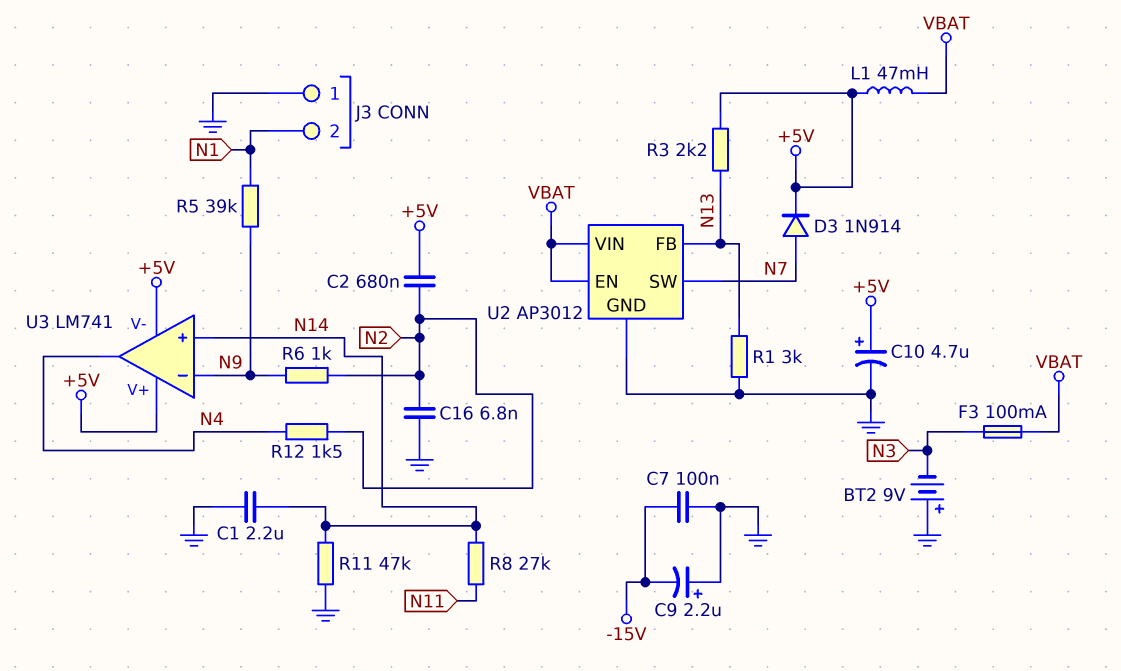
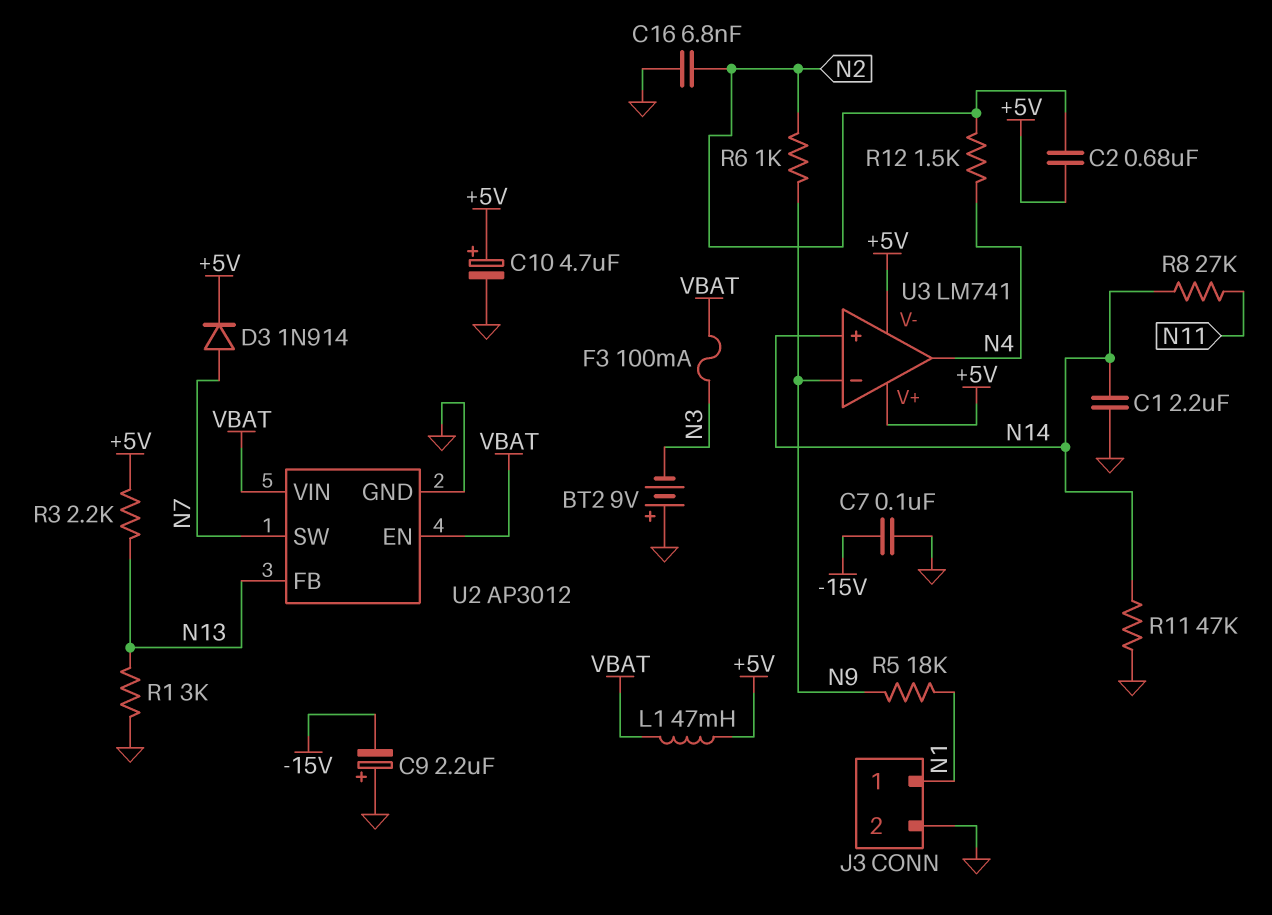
J3 pin 1: GND -> N1
J3 pin 2: N1 -> GND
R5: 39k (N1, N9) -> 18k (N1, N9)

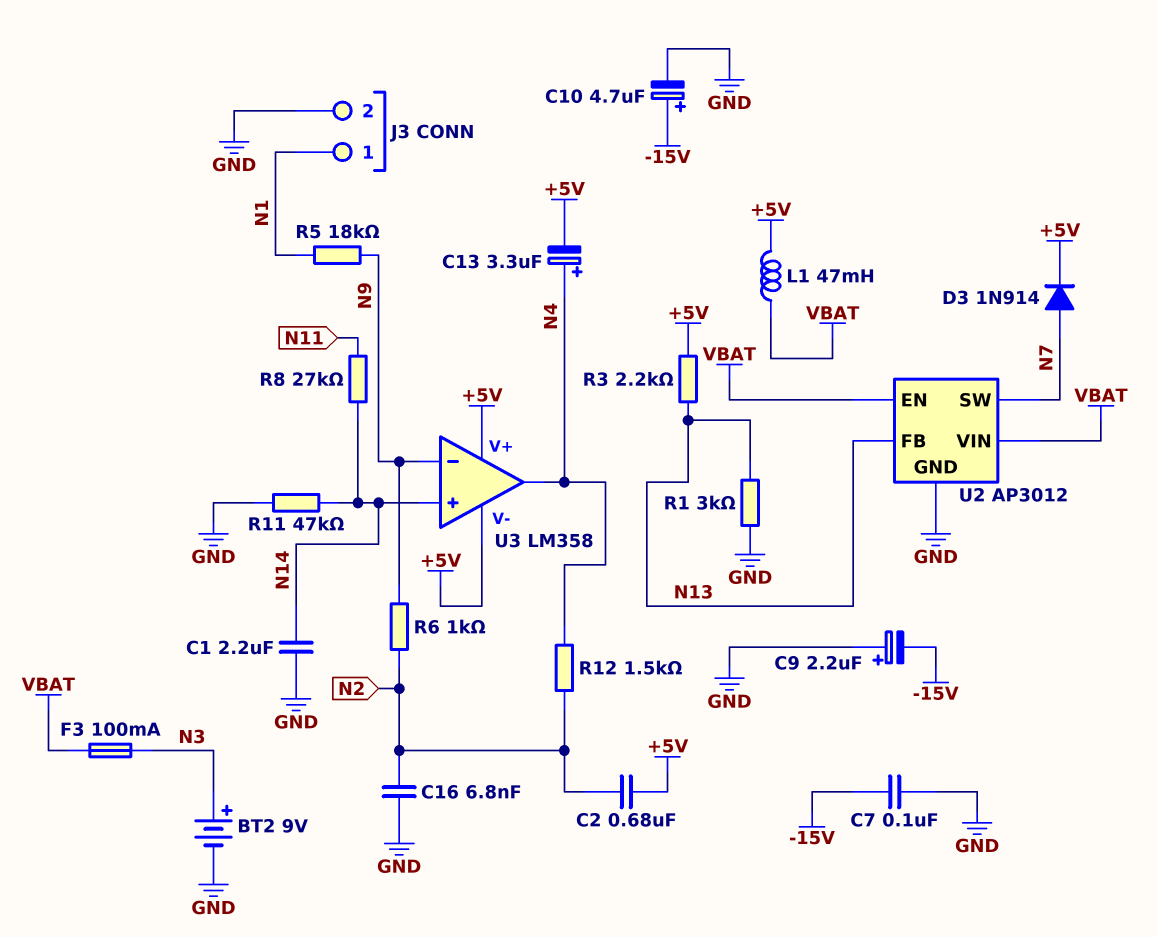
BT2: 9V (plus GND, minus N3) -> 9V (plus N3, minus GND)
C10: 4.7uF (plus +5V, minus GND) -> 4.7uF (plus -15V, minus GND)
C13: none -> 3.3uF (plus N4, minus +5V)
U3: LM741 -> LM358

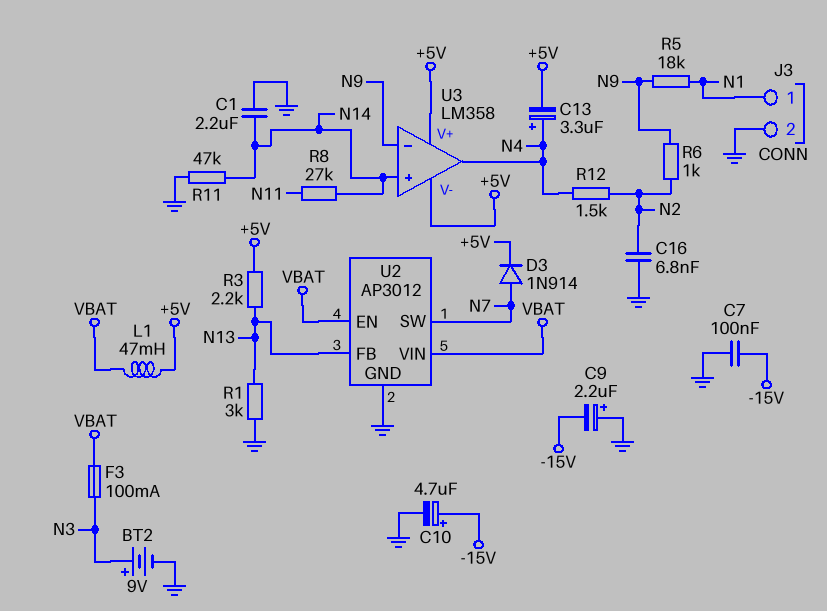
C2: 680nF (+5V, N2) -> none

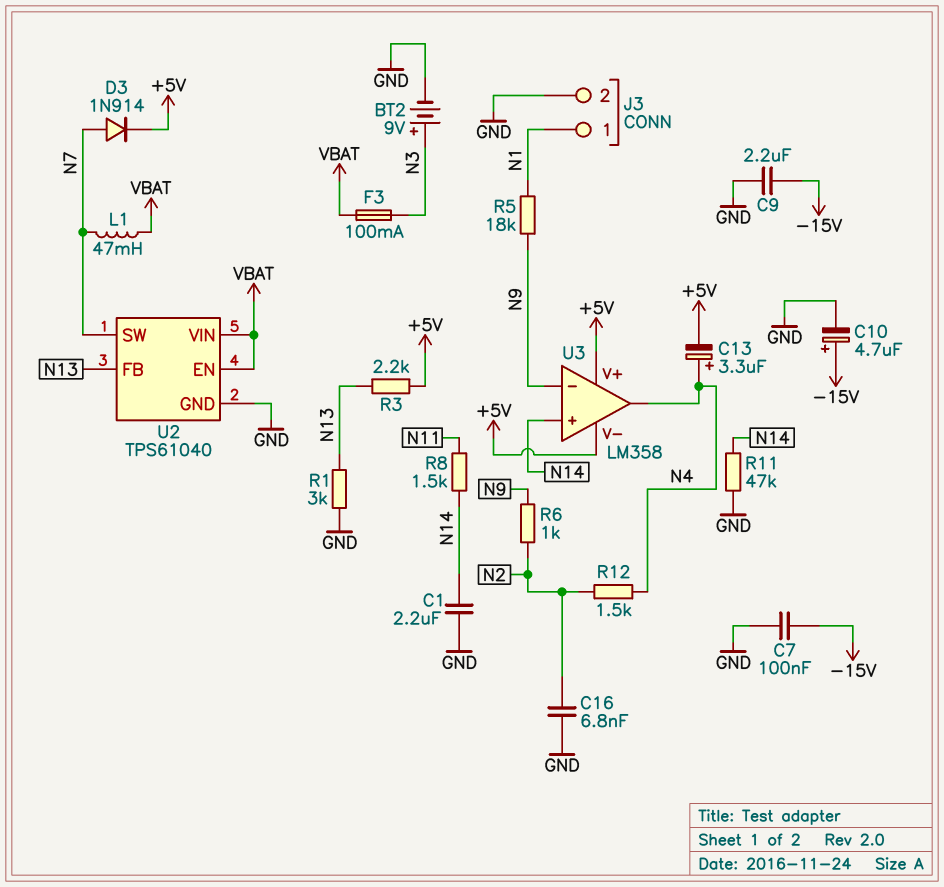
C9: 2.2uF (plus GND, minus -15V) -> 2.2uF (-15V, GND)
L1: 47mH (+5V, VBAT) -> 47mH (N7, VBAT)
R8: 27k (N11, N14) -> 1.5k (N11, N14)
U2: AP3012 -> TPS61040

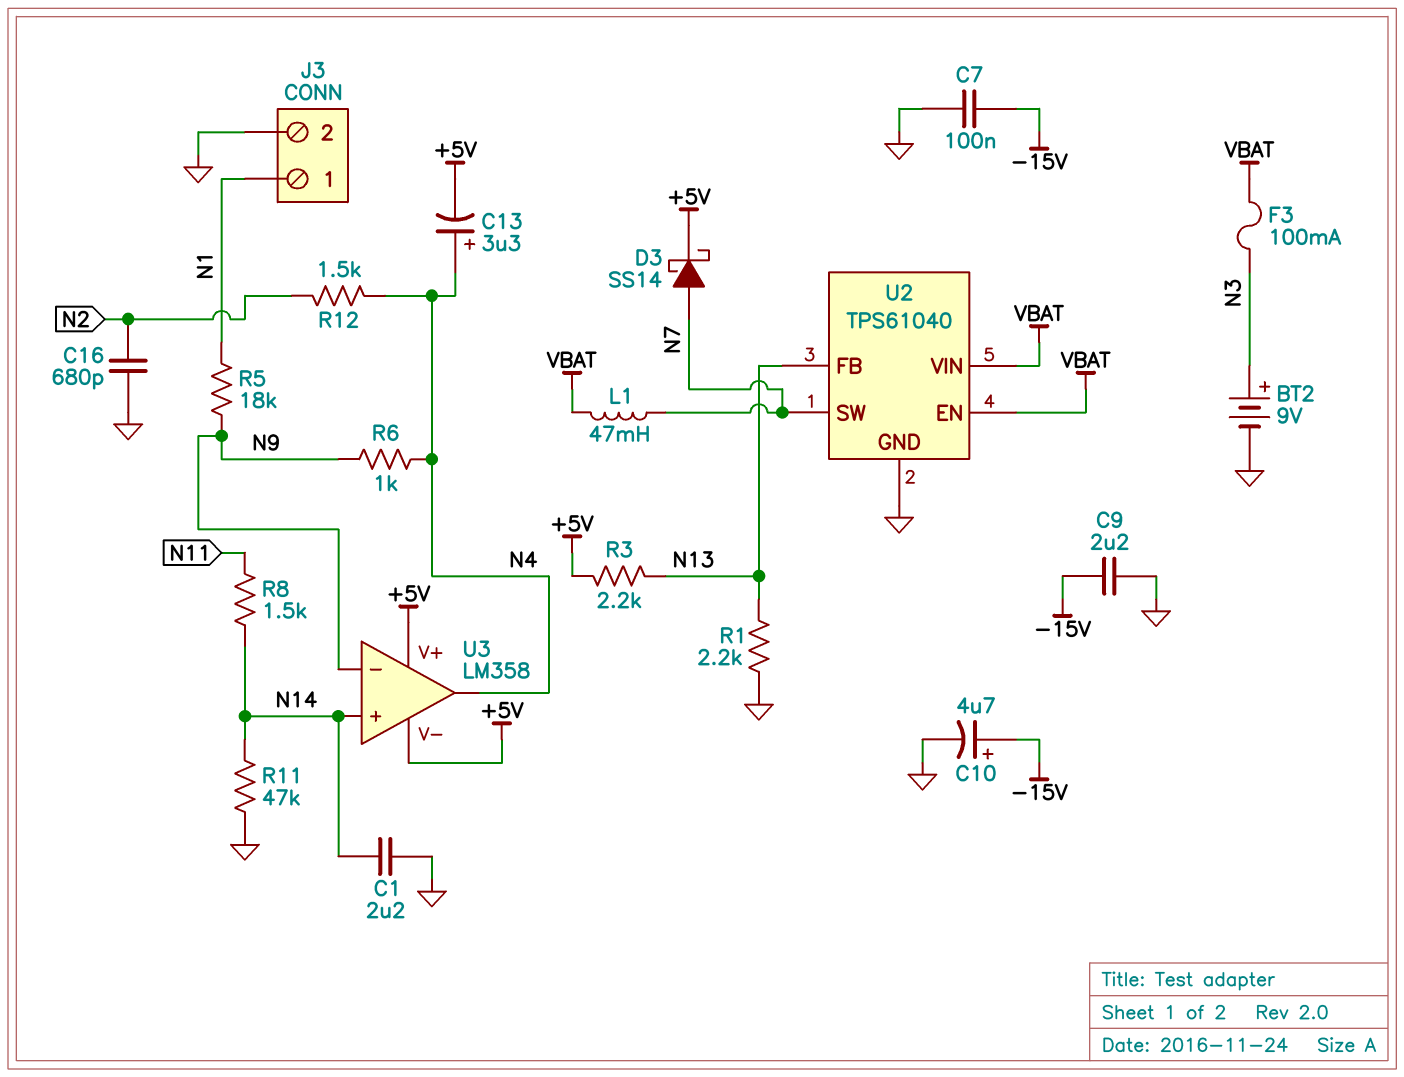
C16: 6.8nF (GND, N2) -> 680pF (GND, N2)
D3: diode 1N914 (A N7, K +5V) -> schottky SS14 (A N7, K +5V)
R1: 3k (GND, N13) -> 2.2k (GND, N13)
R6: 1k (N2, N9) -> 1k (N4, N9)

